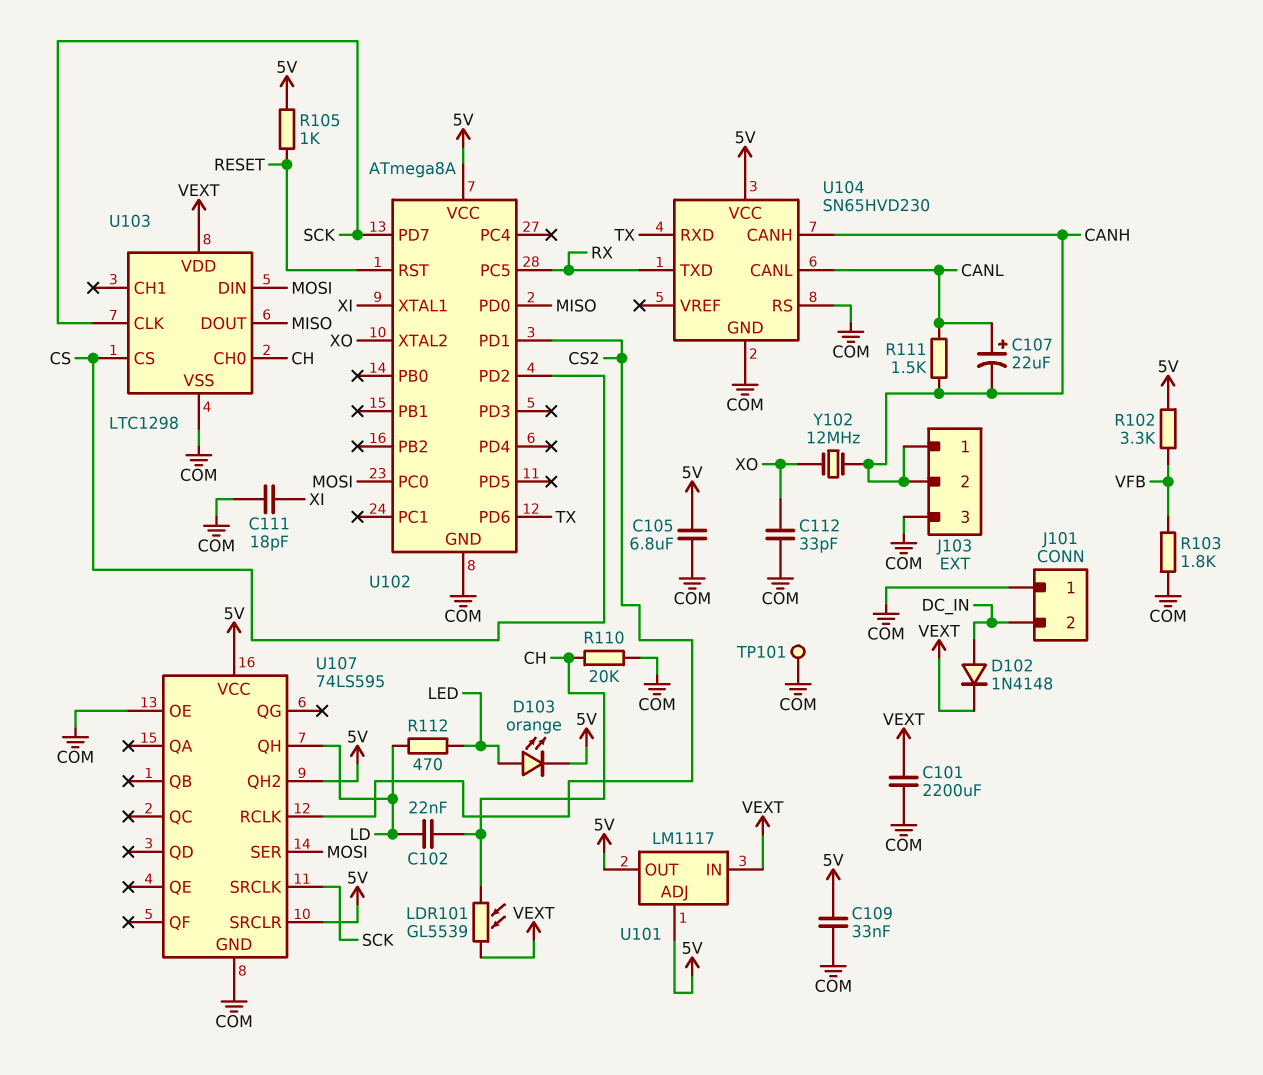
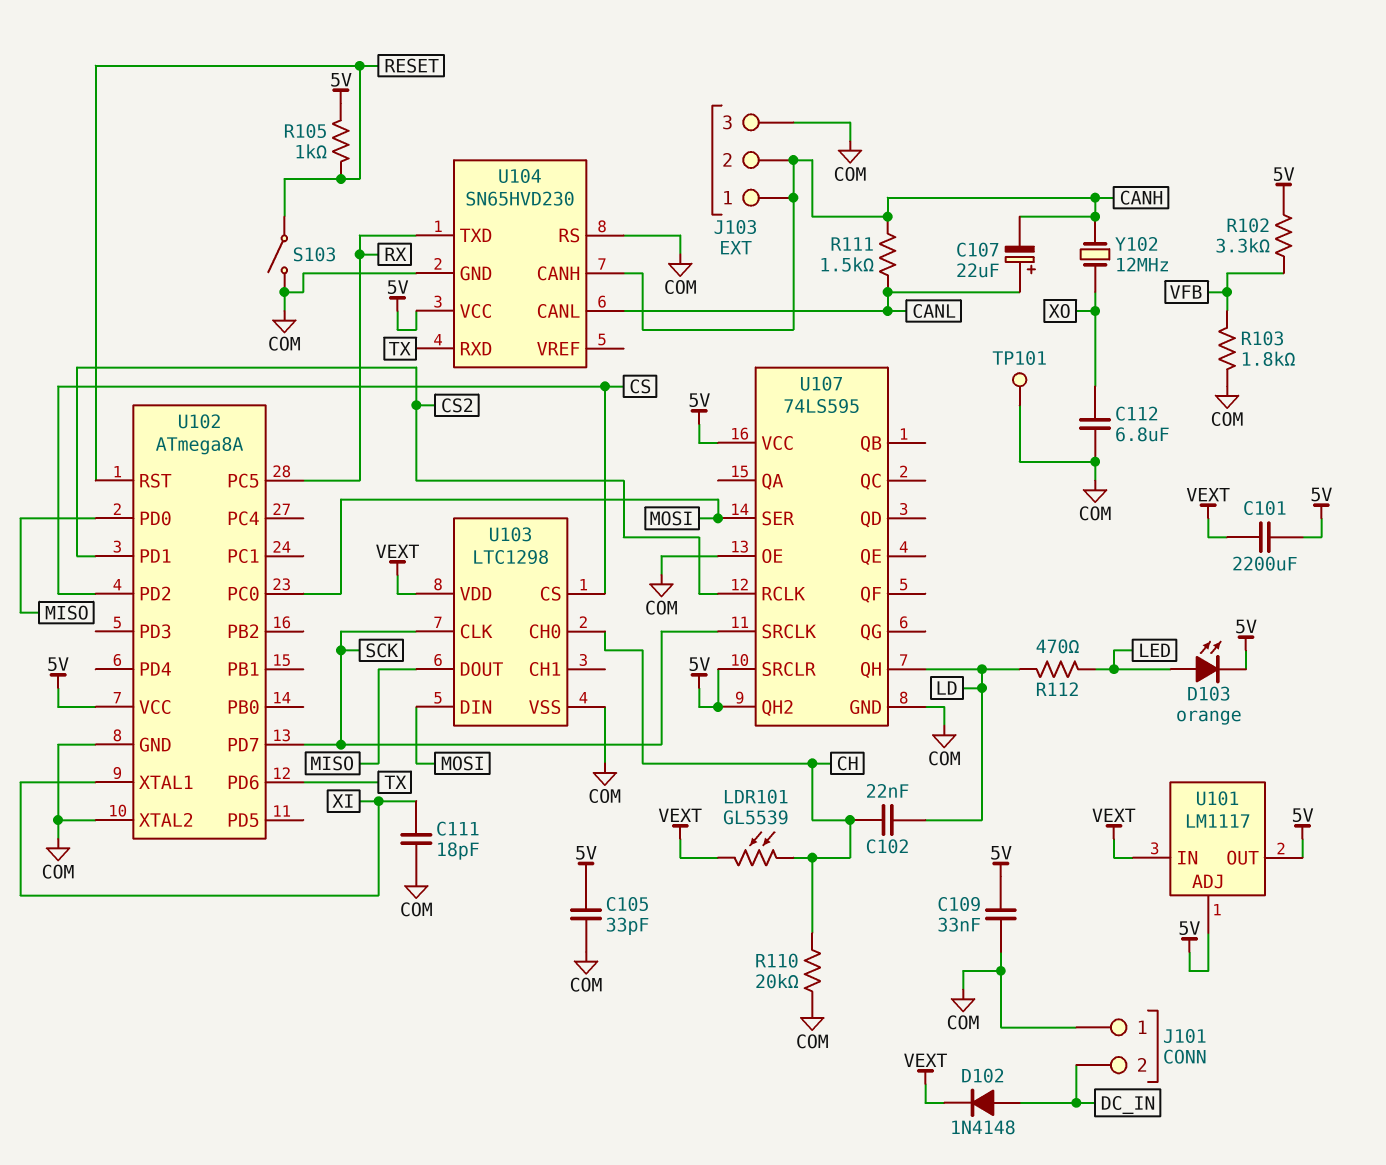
C101: 2200uF (COM, VEXT) -> 2200uF (5V, VEXT)
C105: 6.8uF (5V, COM) -> 33pF (5V, COM)
C112: 33pF (COM, XO) -> 6.8uF (COM, XO)
S103: none -> switch (COM, RESET)
U102 pin XTAL2: XO -> COM

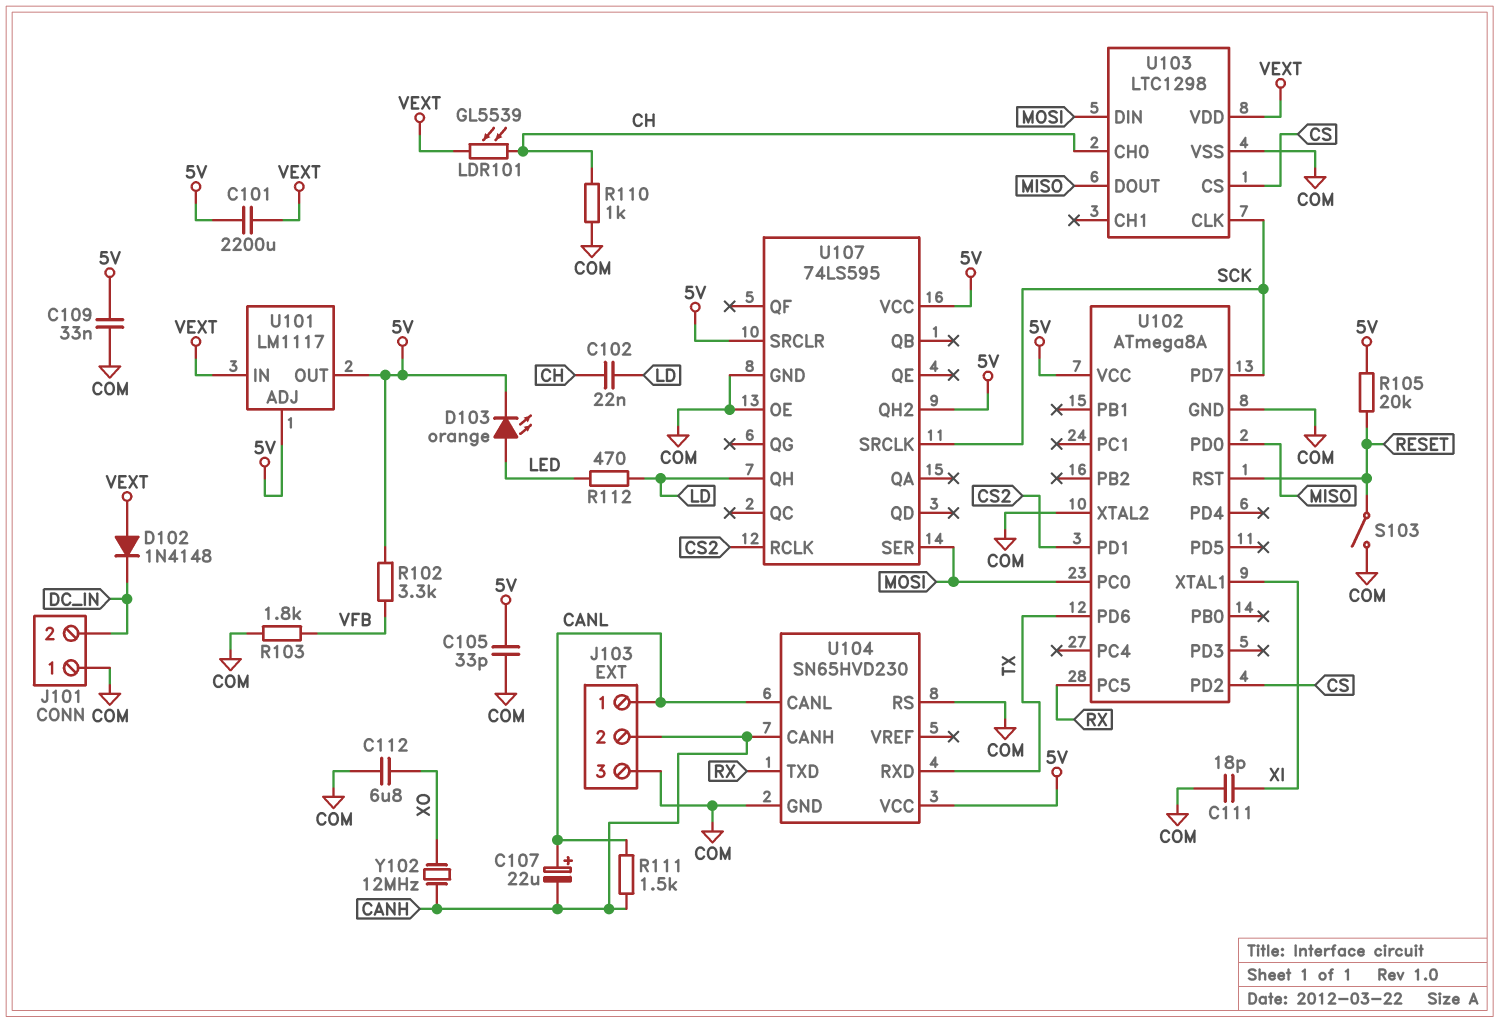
D102: diode 1N4148 (A DC_IN, K VEXT) -> diode 1N4148 (A VEXT, K DC_IN)
J103 pin 1: CANH -> CANL
R105: 1k (5V, RESET) -> 20k (5V, RESET)
R110: 20k (CH, COM) -> 1k (CH, COM)
TP101: test point (COM) -> none

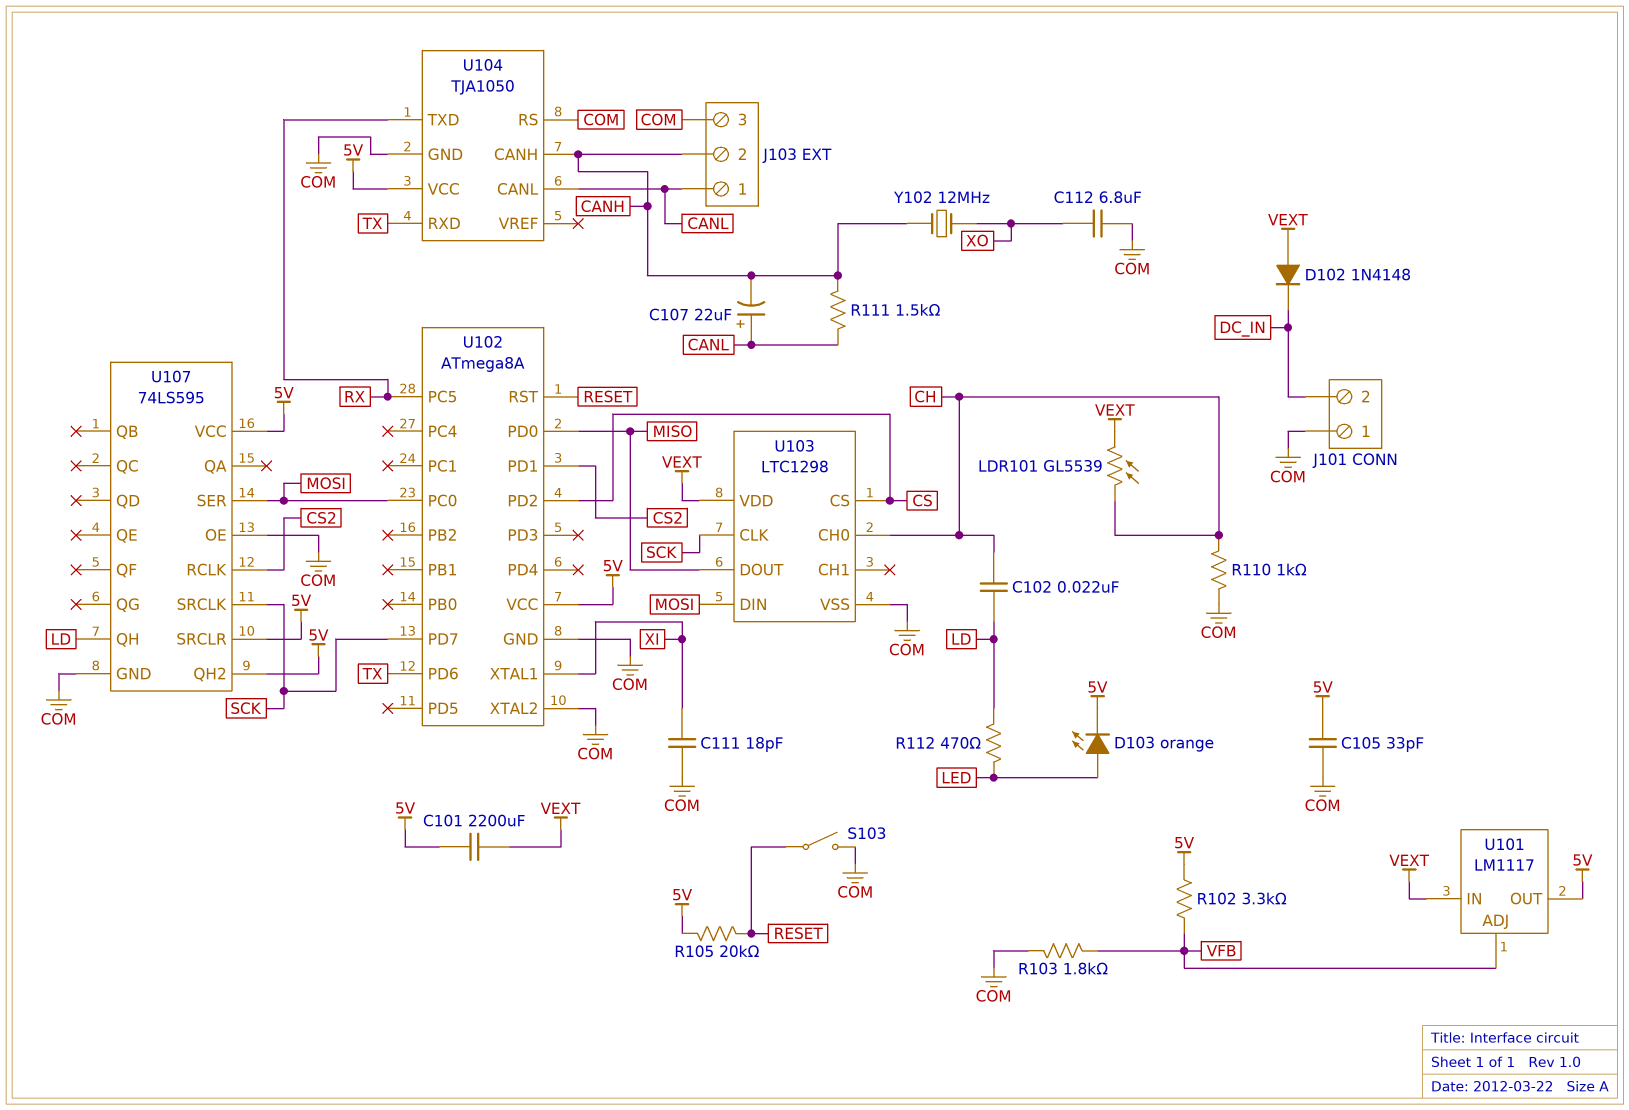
C109: 33nF (5V, COM) -> none
U101 pin ADJ: 5V -> VFB
U104: SN65HVD230 -> TJA1050

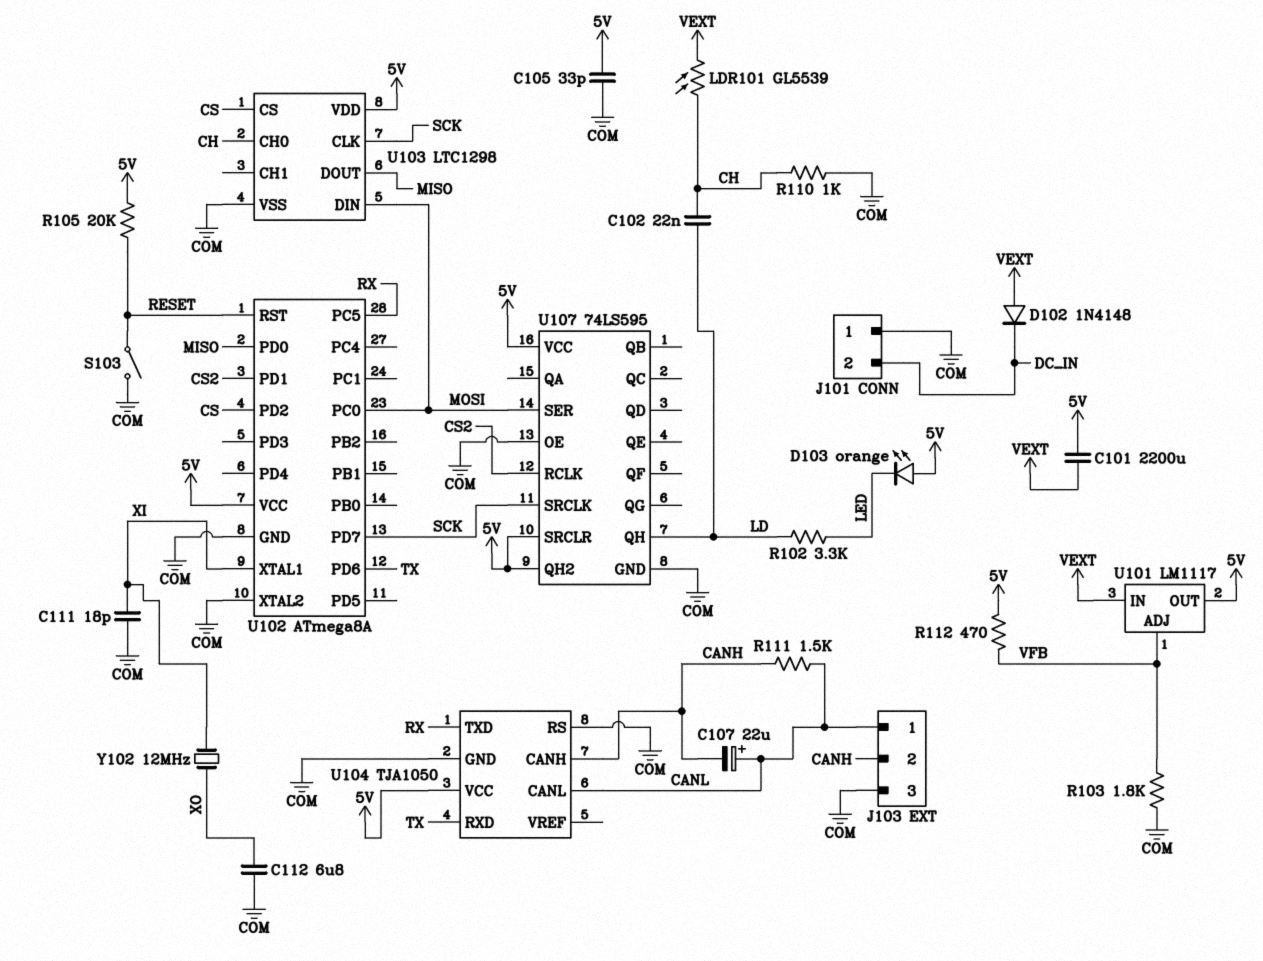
D103: LED orange (A LED, K 5V) -> LED orange (A 5V, K LED)
R102: 3.3k (5V, VFB) -> 3.3k (LD, LED)
R112: 470 (LD, LED) -> 470 (5V, VFB)
U103 pin VDD: VEXT -> 5V
Y102: 12MHz (CANH, XO) -> 12MHz (XI, XO)

